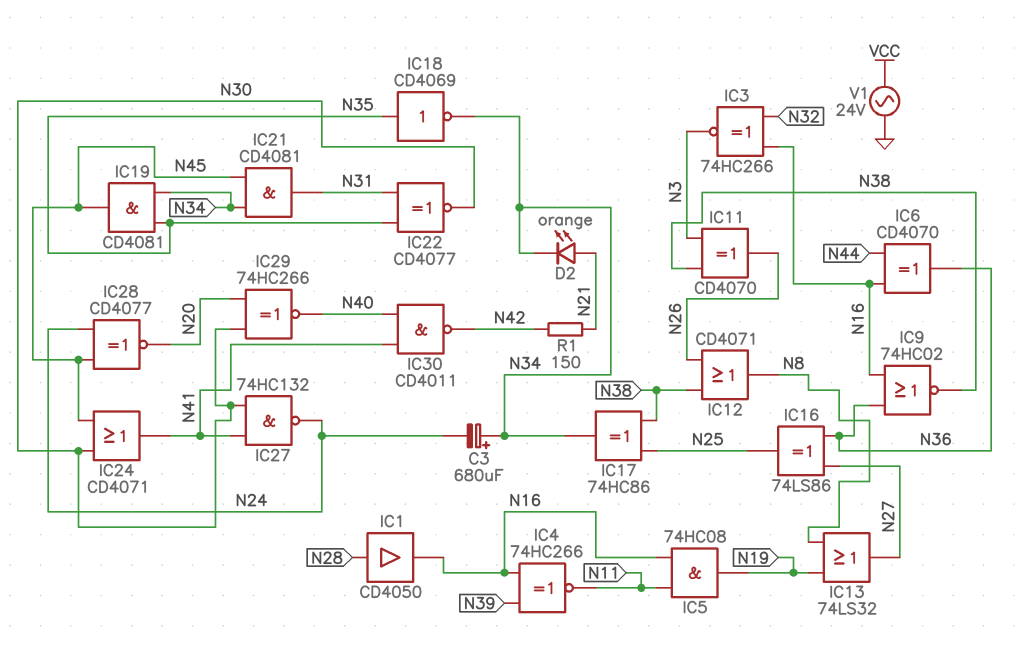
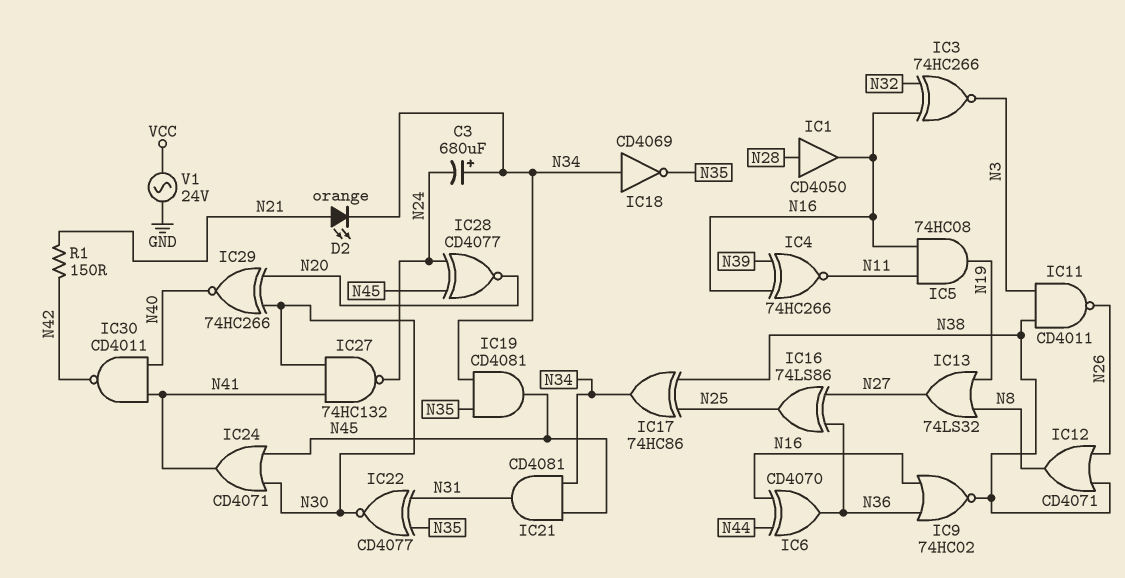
IC11: XOR CD4070 (in N3, in N38, out N26) -> NAND CD4011 (in N3, in N38, out N26)
IC18: NOT CD4069 (in N35, out N34) -> NOT CD4069 (in N34, out N35)

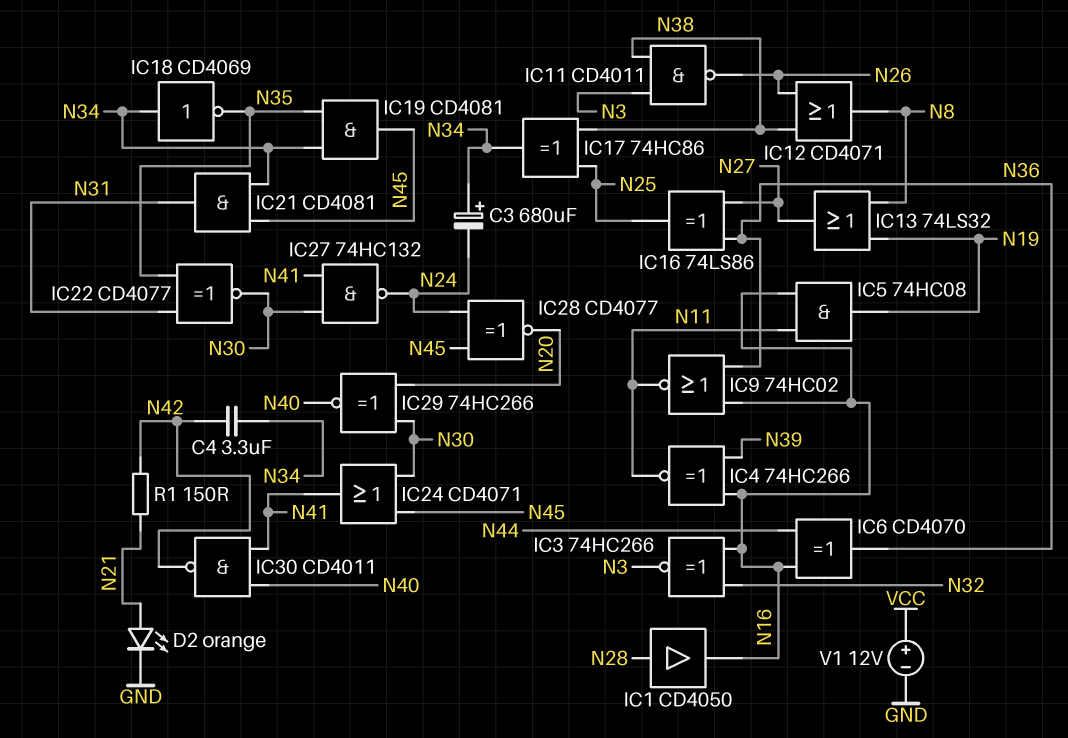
C4: none -> 3.3uF (N34, N42)
D2: LED orange (A N21, K N34) -> LED orange (A N21, K GND)
IC9: NOR 74HC02 (in N16, in N36, out N38) -> NOR 74HC02 (in N16, in N36, out N11)
V1: AC 24V (GND, VCC) -> 12V (plus VCC, minus GND)

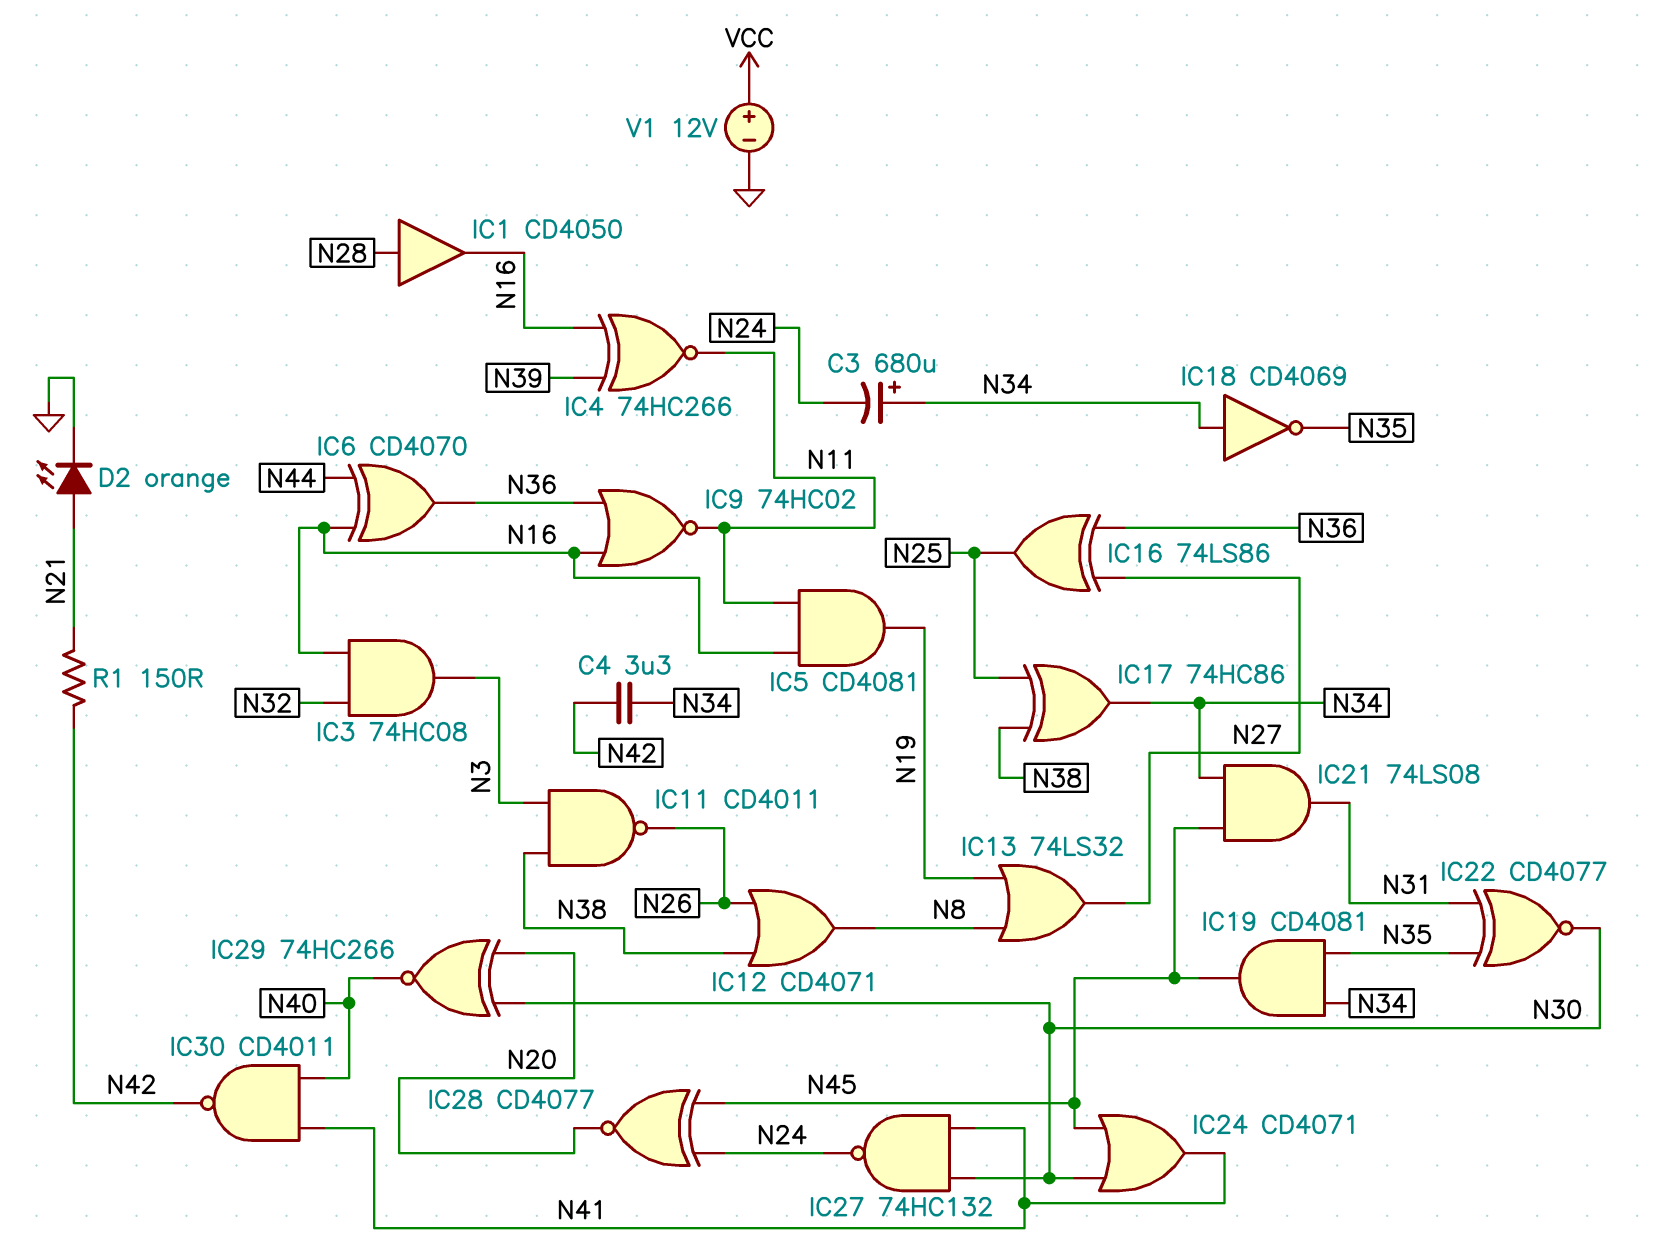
IC3: XNOR 74HC266 (in N16, in N32, out N3) -> AND 74HC08 (in N16, in N32, out N3)
IC5: AND 74HC08 (in N11, in N16, out N19) -> AND CD4081 (in N11, in N16, out N19)
IC21: AND CD4081 (in N34, in N45, out N31) -> AND 74LS08 (in N34, in N45, out N31)

